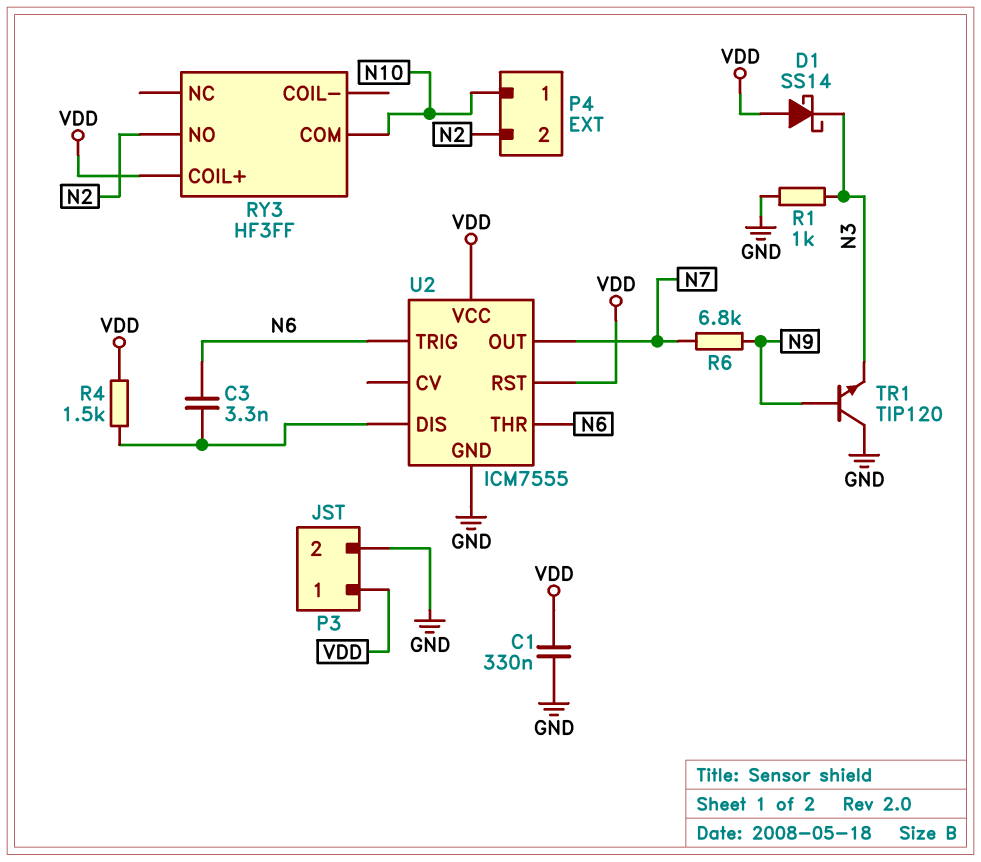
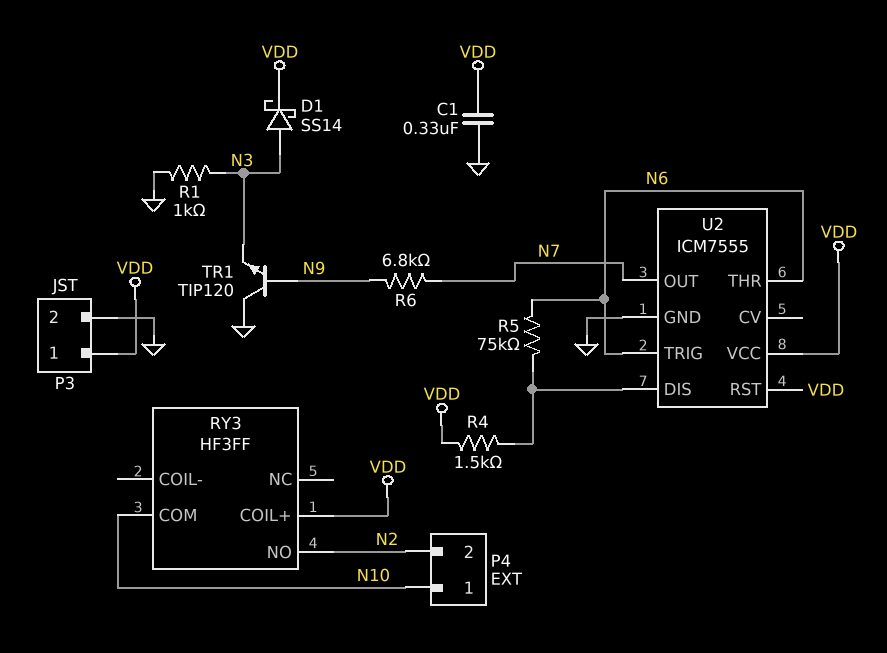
C3: 3.3nF (N6, U2/DIS) -> none
D1: schottky SS14 (A VDD, K N3) -> schottky SS14 (A N3, K VDD)
R5: none -> 75k (N6, U2/DIS)

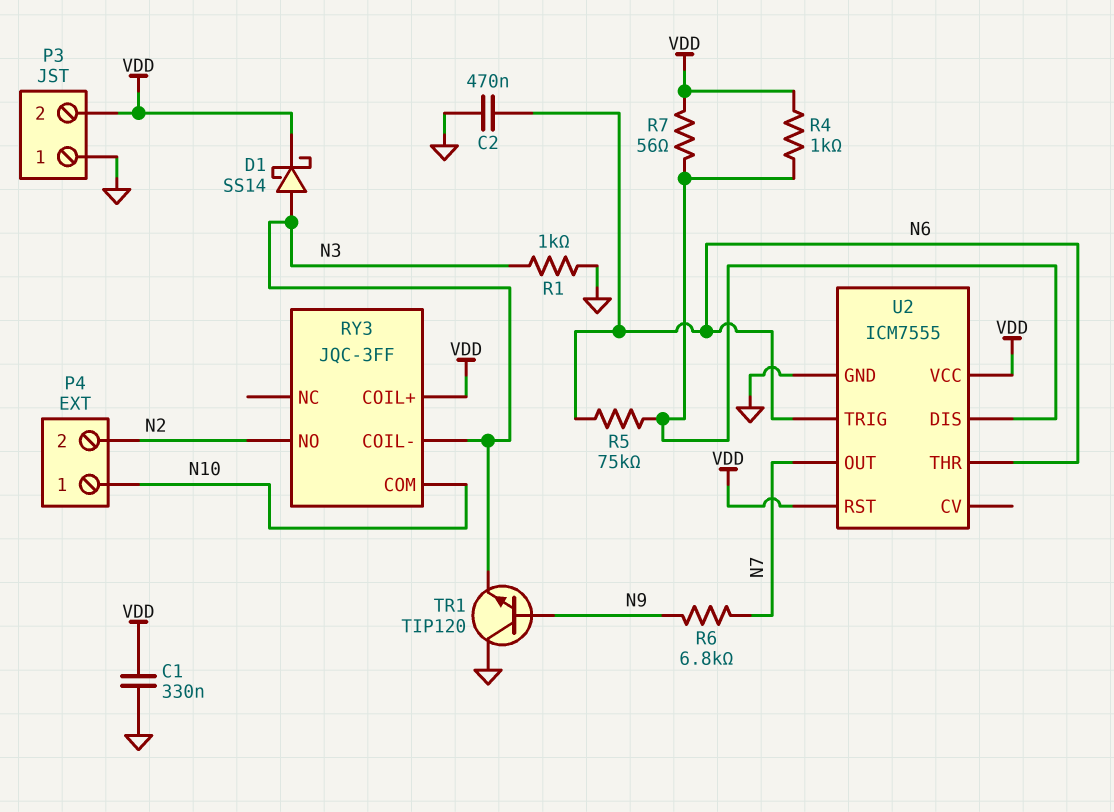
C2: none -> 470nF (GND, N6)
P3 pin 1: VDD -> GND
P3 pin 2: GND -> VDD
R4: 1.5k (U2/DIS, VDD) -> 1k (U2/DIS, VDD)
R7: none -> 56 (U2/DIS, VDD)
RY3: HF3FF -> JQC-3FF
RY3 pin COIL-: none -> N3

